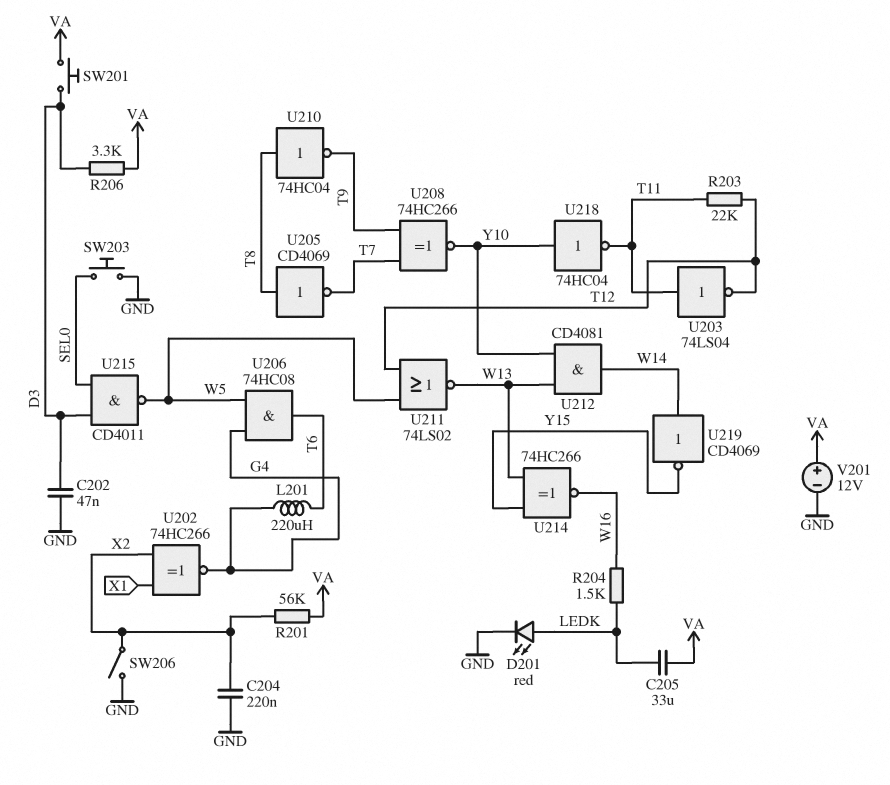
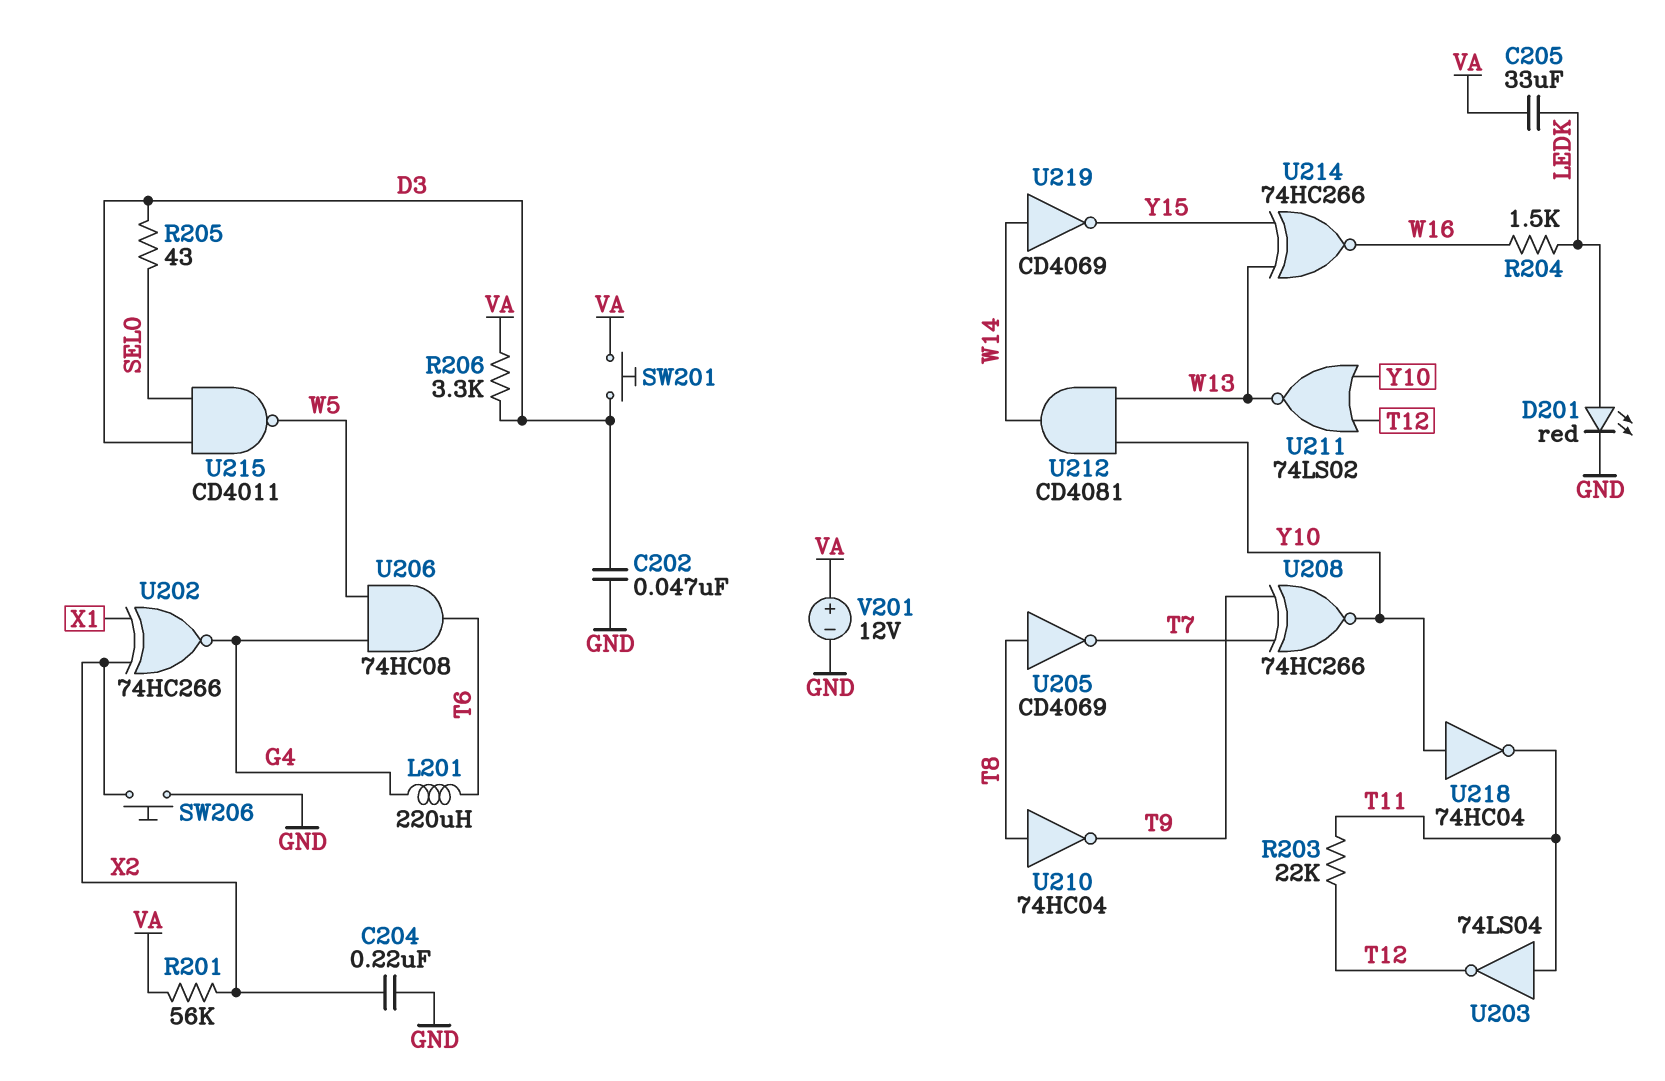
R205: none -> 43 (D3, SEL0)
SW203: button (GND, SEL0) -> none
SW206: switch (GND, X2) -> button (GND, X2)
U211: NOR 74LS02 (in T12, in W5, out W13) -> NOR 74LS02 (in T12, in Y10, out W13)

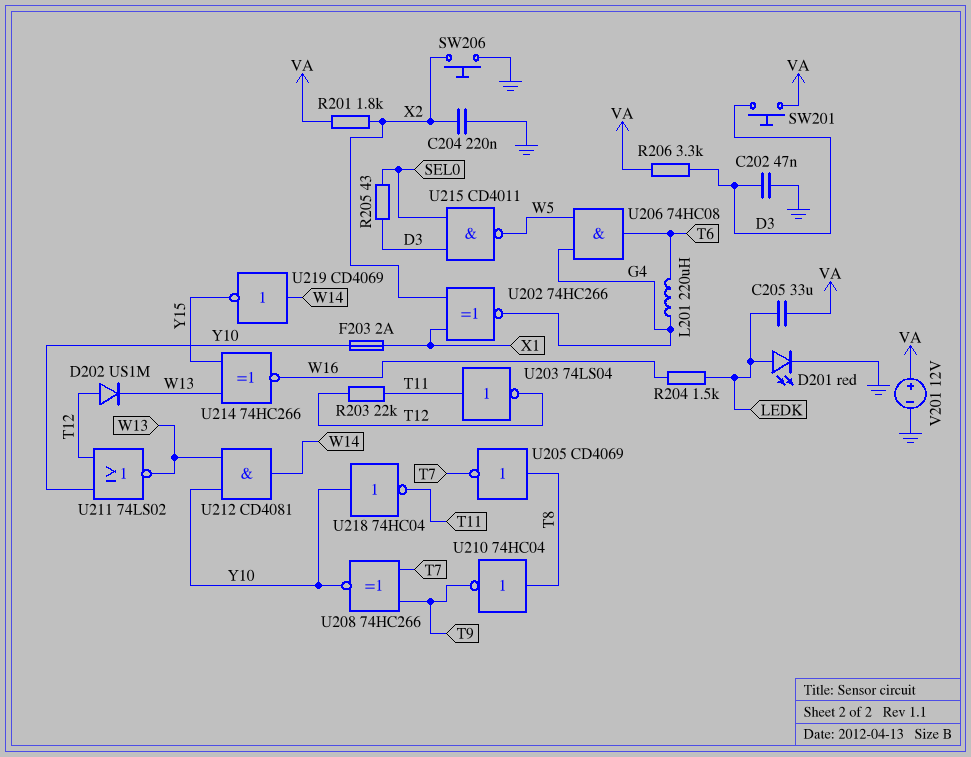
D202: none -> diode US1M (A T12, K W13)
F203: none -> 2A (X1, Y10)
R201: 56k (VA, X2) -> 1.8k (VA, X2)

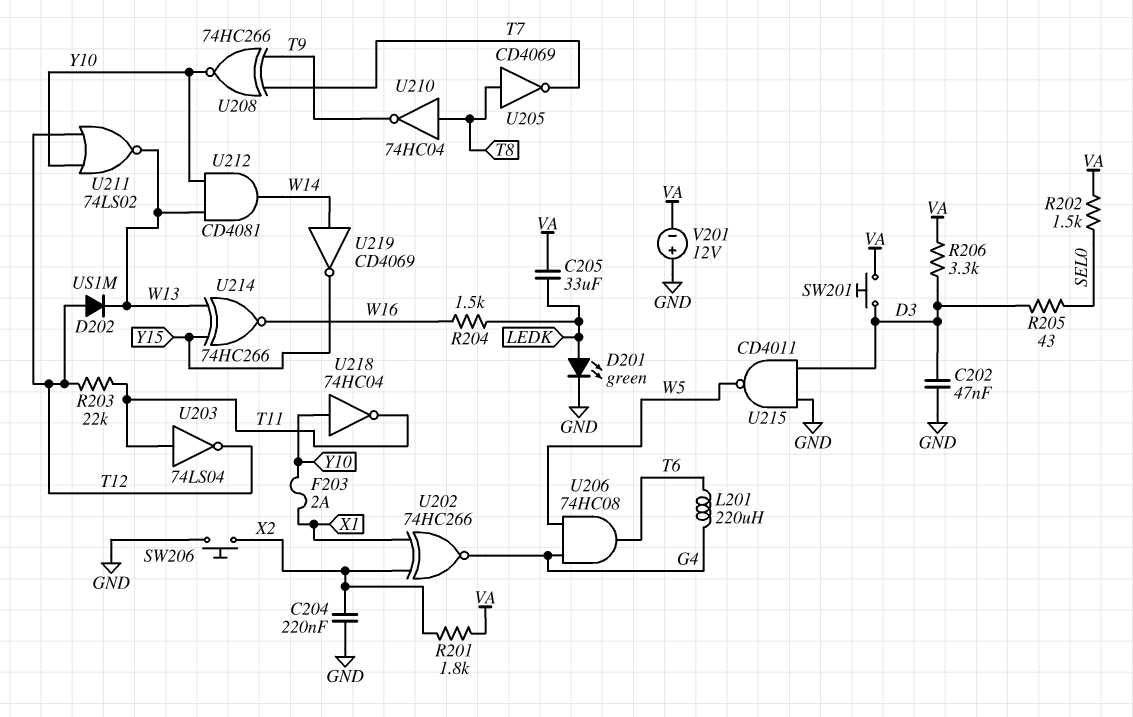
D201: LED red (A LEDK, K GND) -> LED green (A LEDK, K GND)
R202: none -> 1.5k (SEL0, VA)
U215: NAND CD4011 (in D3, in SEL0, out W5) -> NAND CD4011 (in D3, in GND, out W5)
V201: 12V (plus VA, minus GND) -> 12V (plus GND, minus VA)

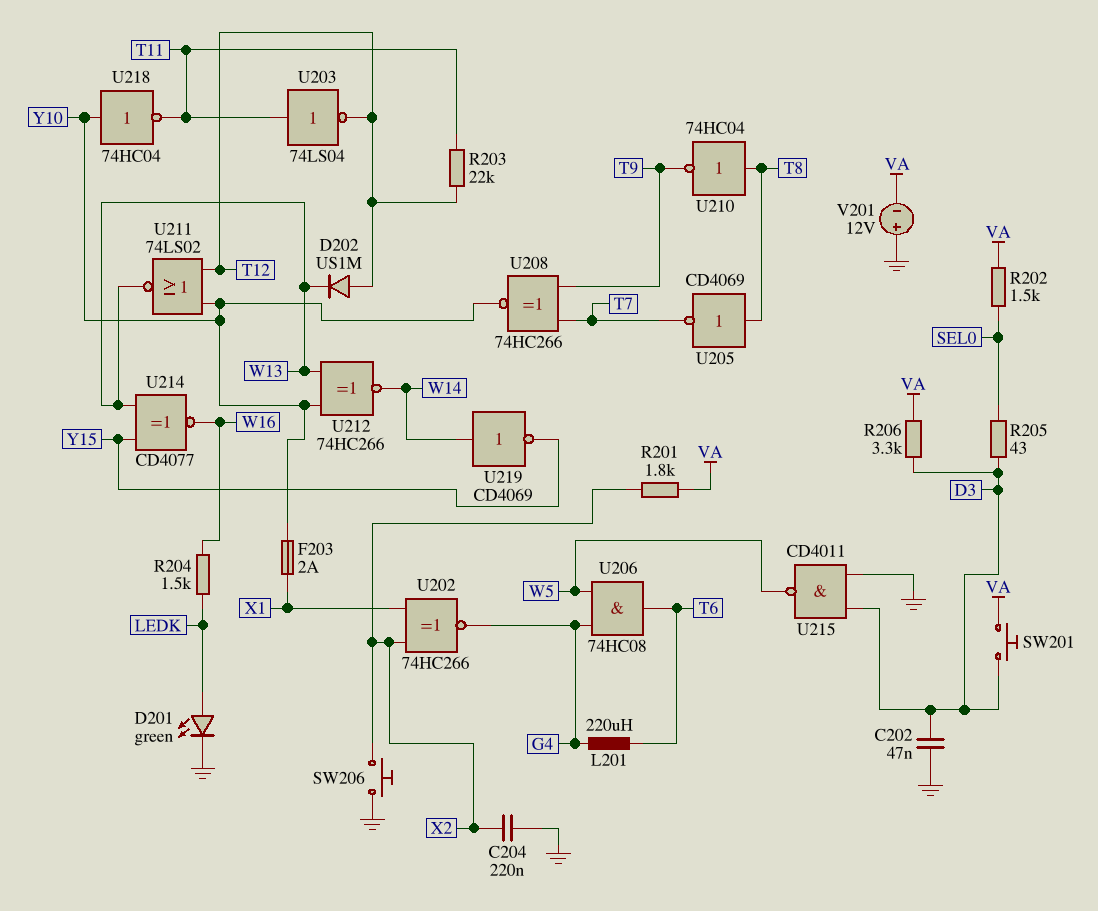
C205: 33uF (LEDK, VA) -> none
U212: AND CD4081 (in W13, in Y10, out W14) -> XNOR 74HC266 (in W13, in Y10, out W14)
U214: XNOR 74HC266 (in W13, in Y15, out W16) -> XNOR CD4077 (in W13, in Y15, out W16)

